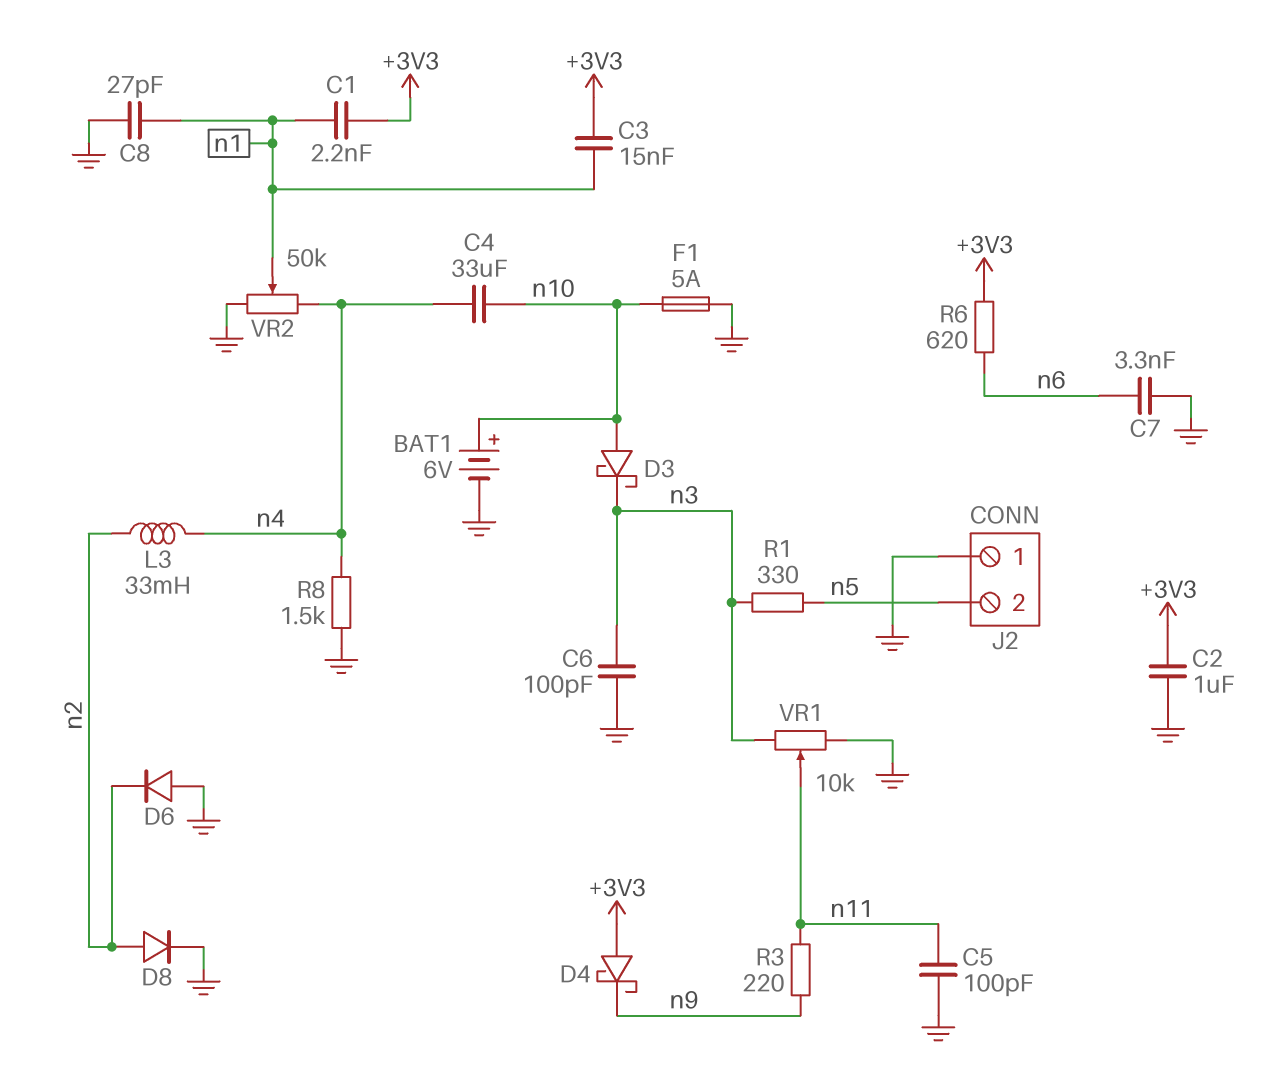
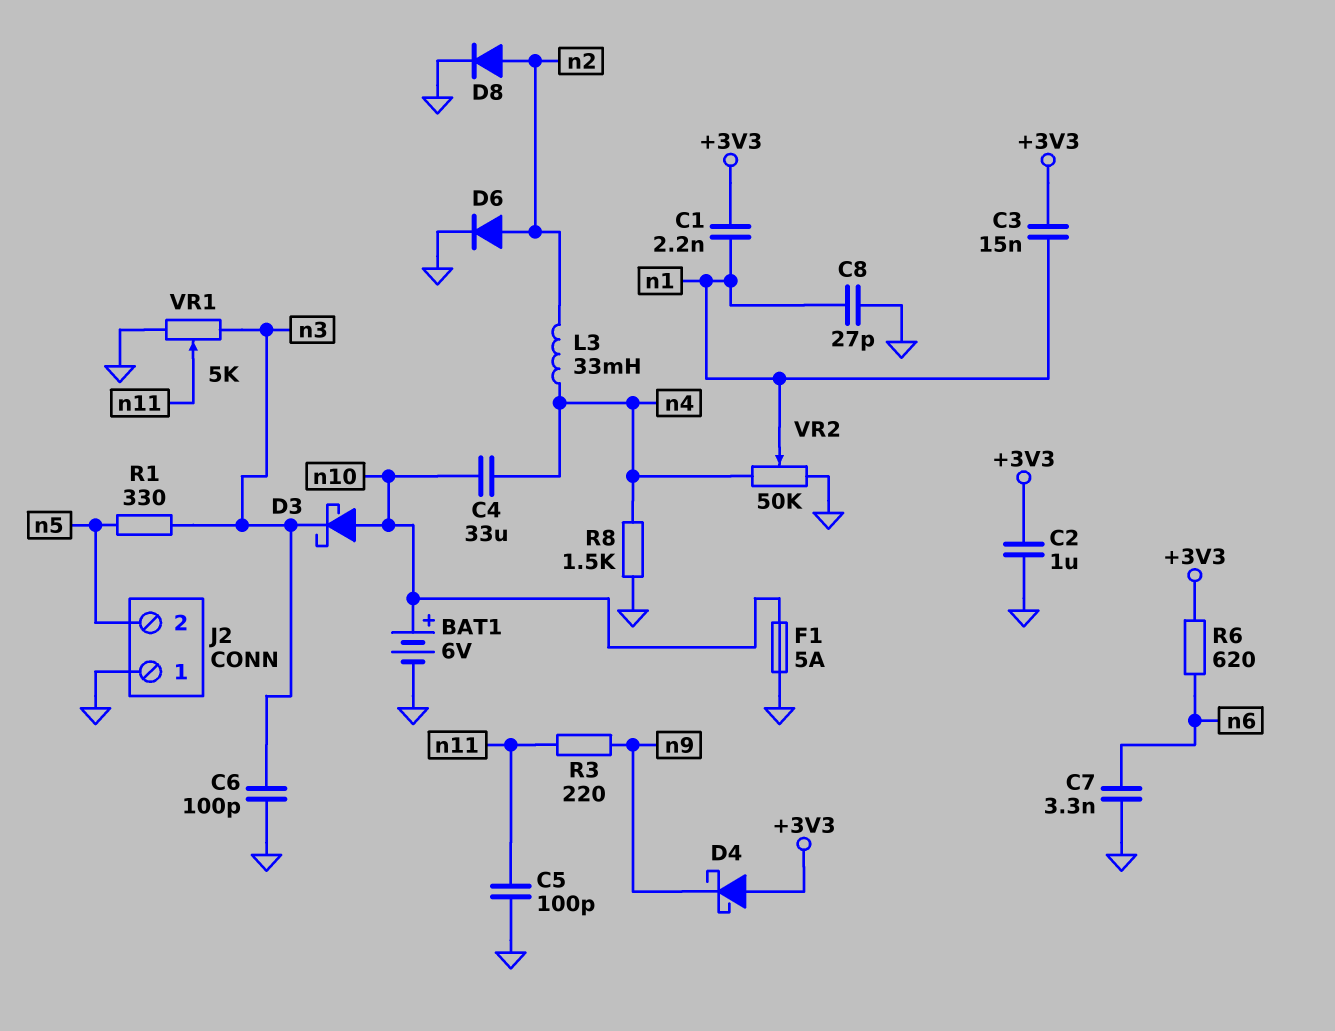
D6: diode (A GND, K n2) -> diode (A n2, K GND)
VR1: 10k (GND, n3, wiper n11) -> 5k (GND, n3, wiper n11)

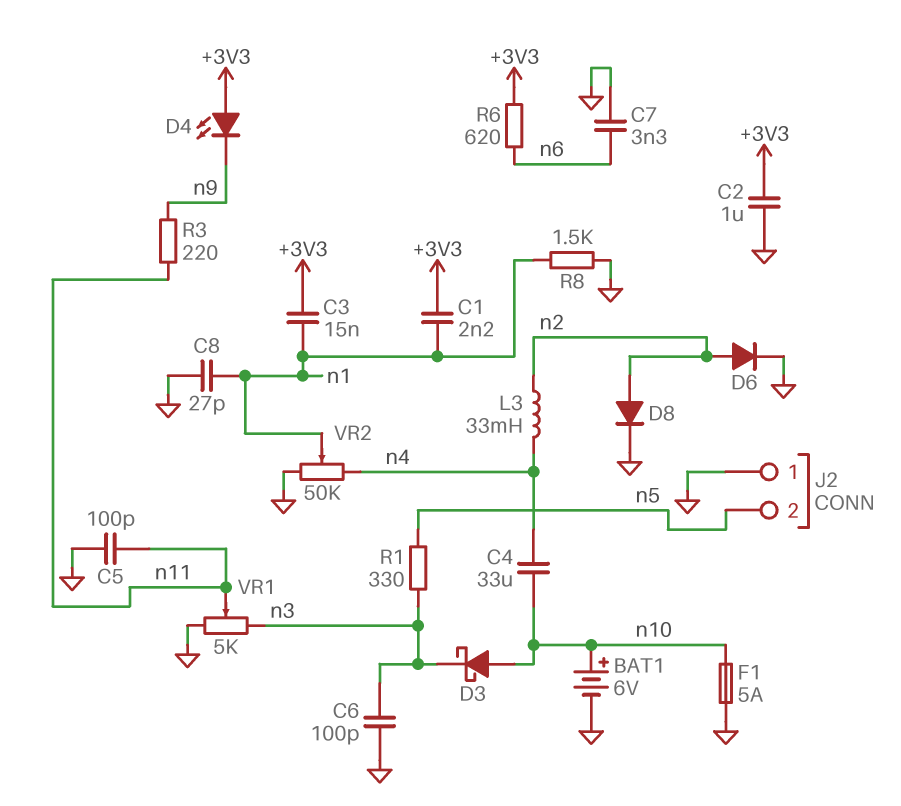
D4: schottky (A +3V3, K n9) -> LED (A +3V3, K n9)
R8: 1.5k (GND, n4) -> 1.5k (GND, n1)

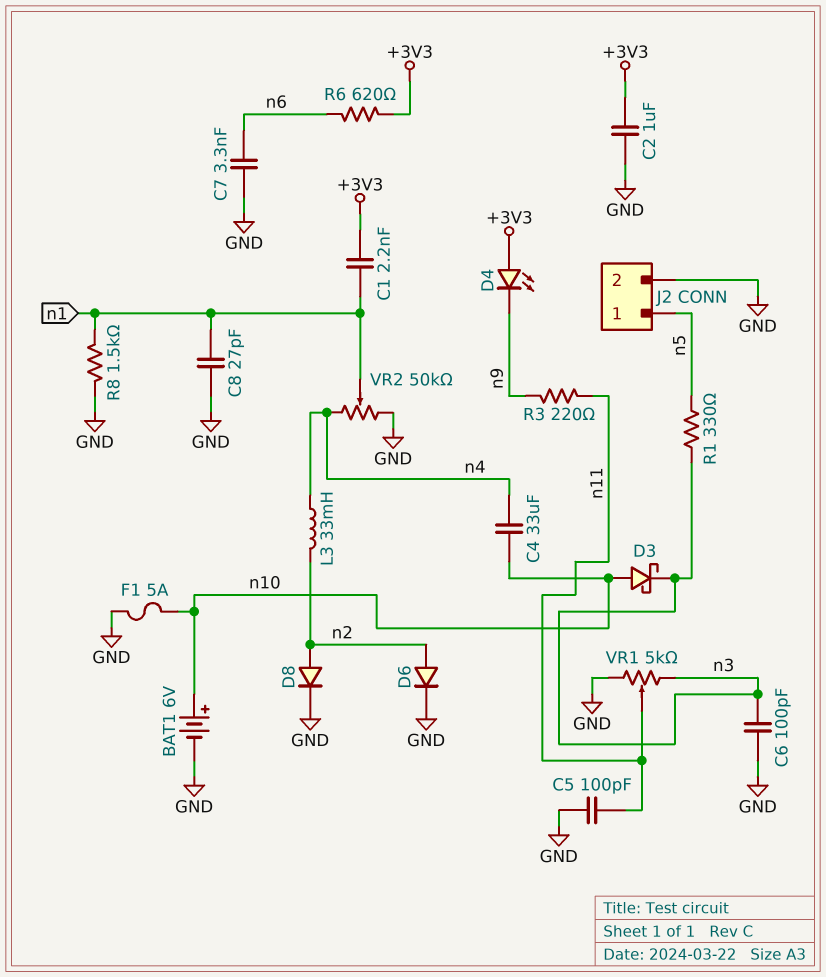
C3: 15nF (+3V3, n1) -> none
J2 pin 1: GND -> n5
J2 pin 2: n5 -> GND

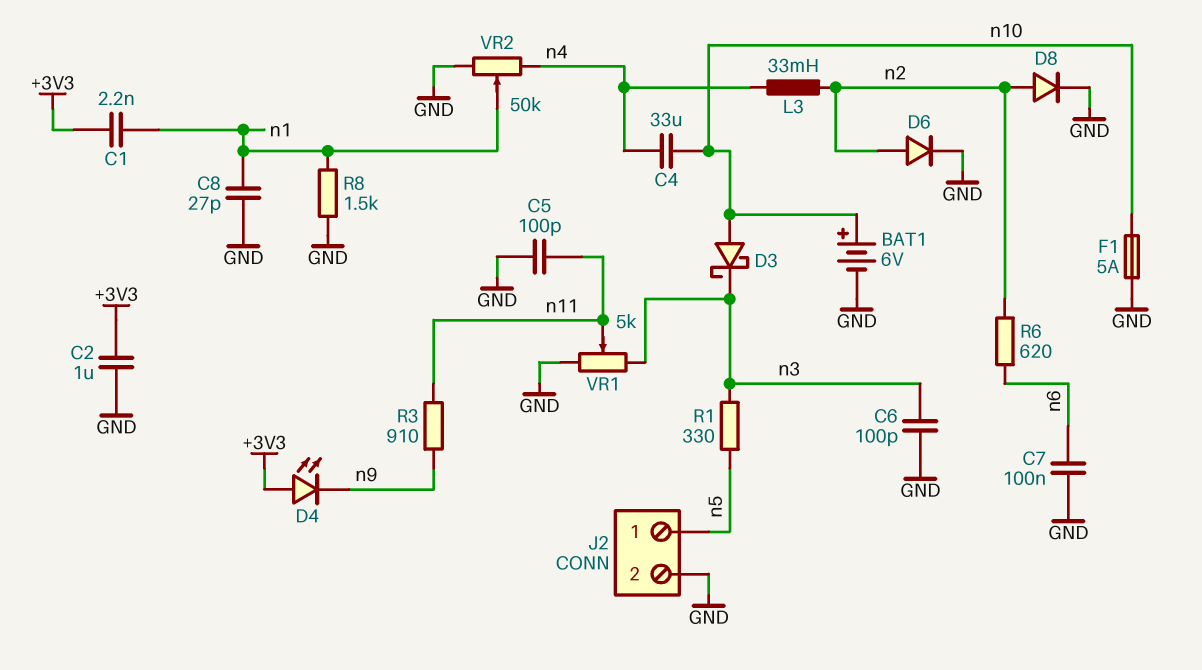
C7: 3.3nF (GND, n6) -> 100nF (GND, n6)
R3: 220 (n9, n11) -> 910 (n9, n11)
R6: 620 (+3V3, n6) -> 620 (n2, n6)

